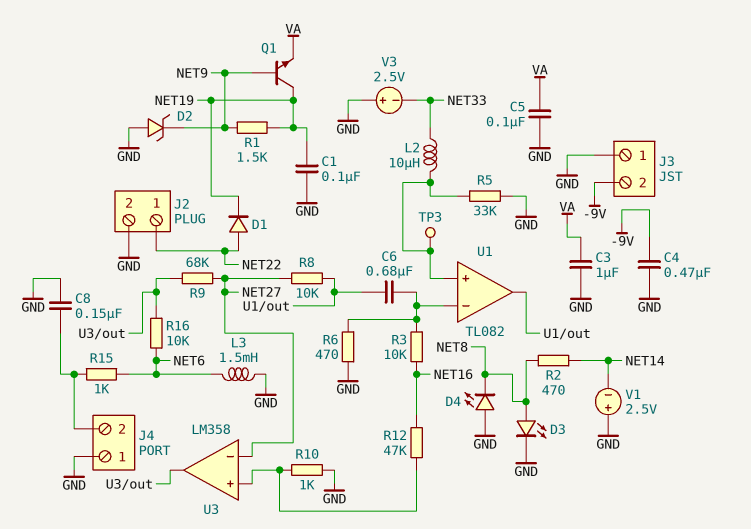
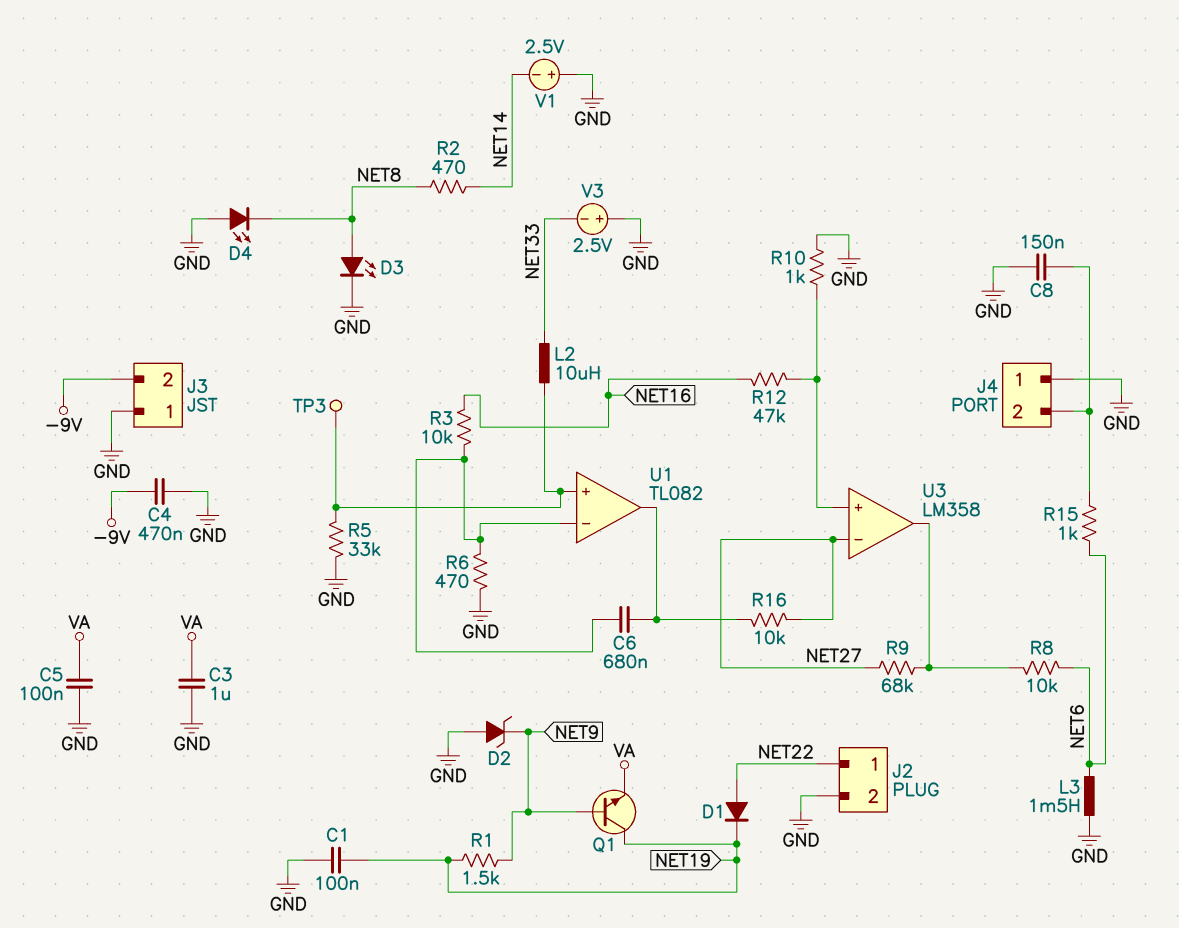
R8: 10k (NET27, U1/out) -> 10k (NET6, U3/out)
R16: 10k (NET6, U3/out) -> 10k (NET27, U1/out)

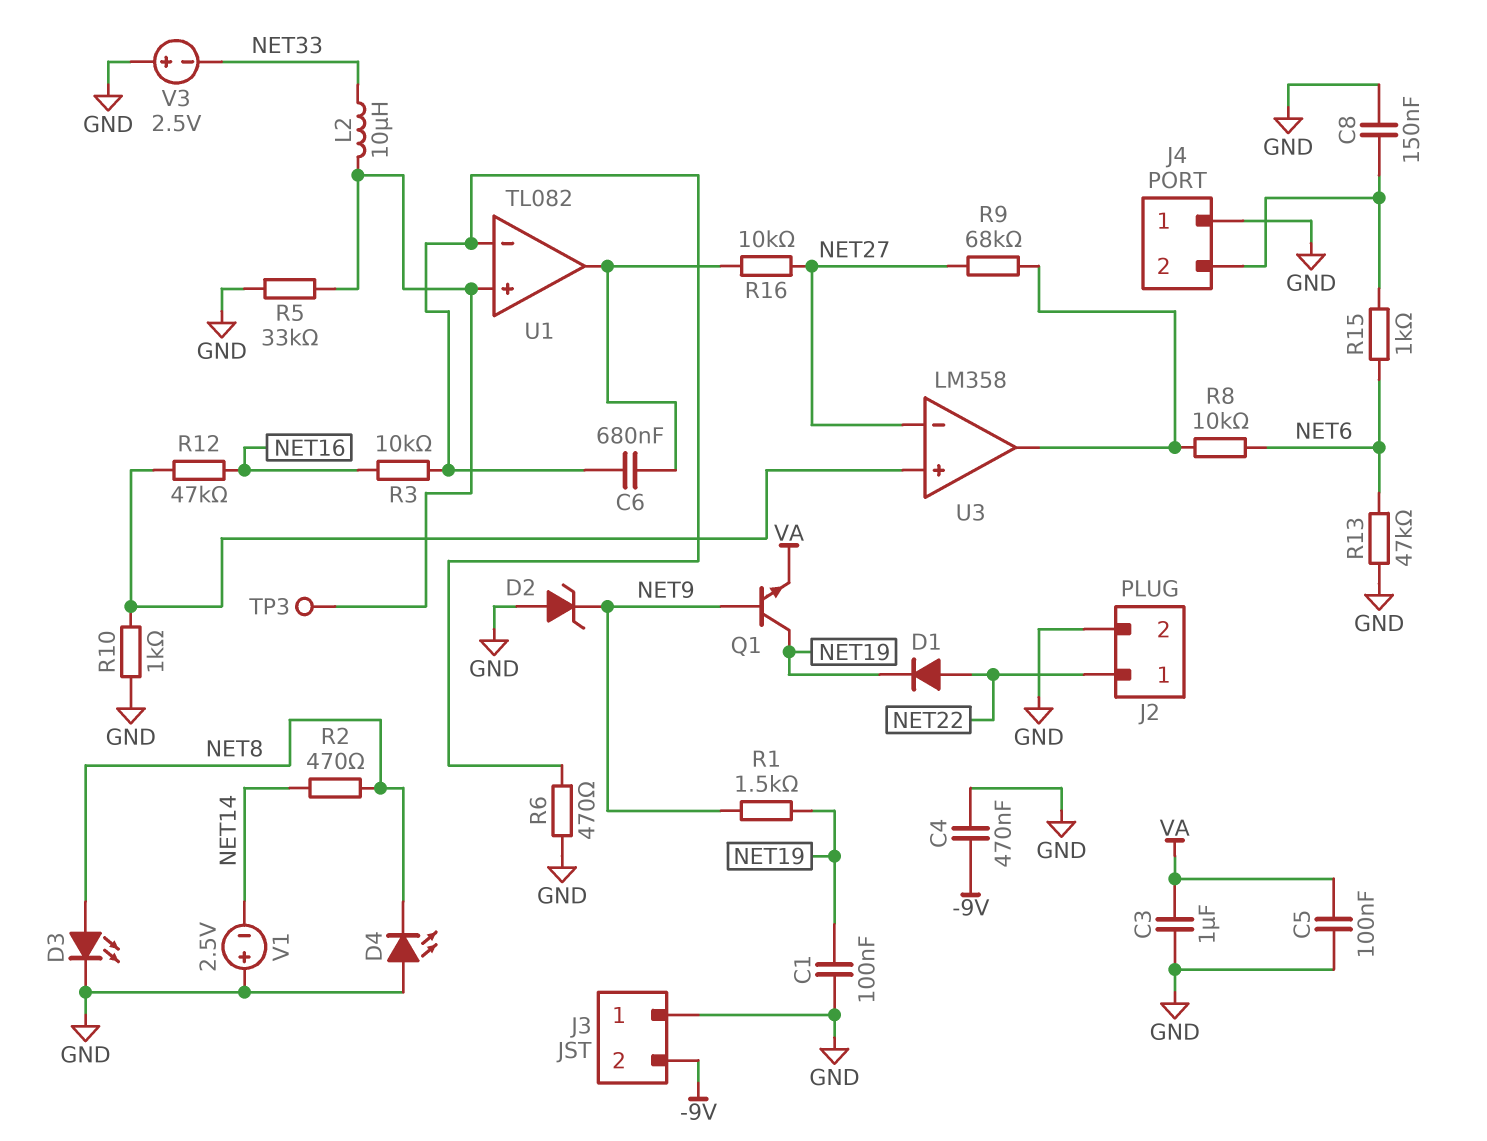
L3: 1.5mH (GND, NET6) -> none
R13: none -> 47k (GND, NET6)

